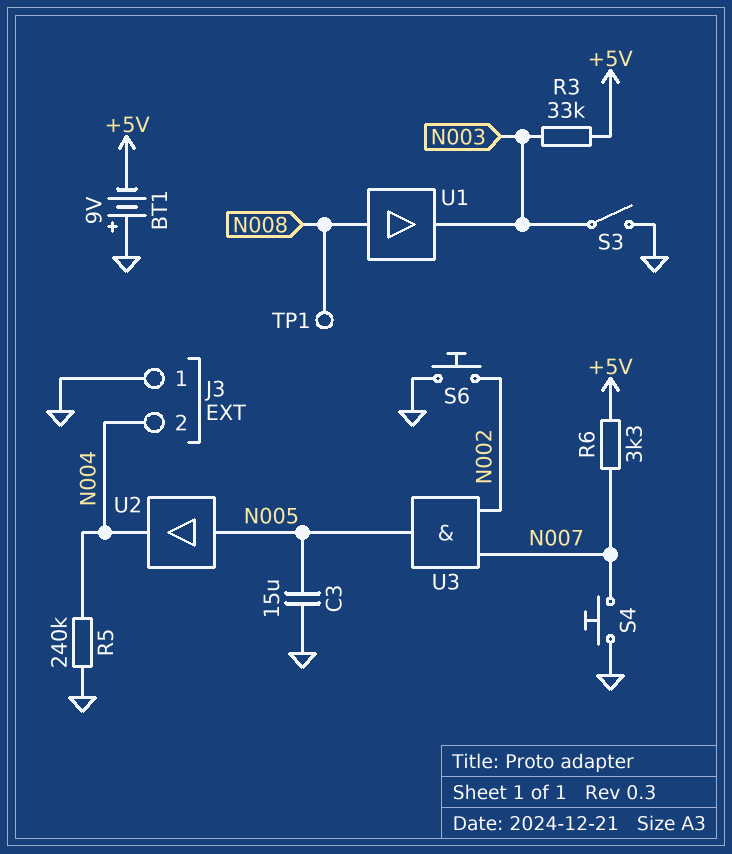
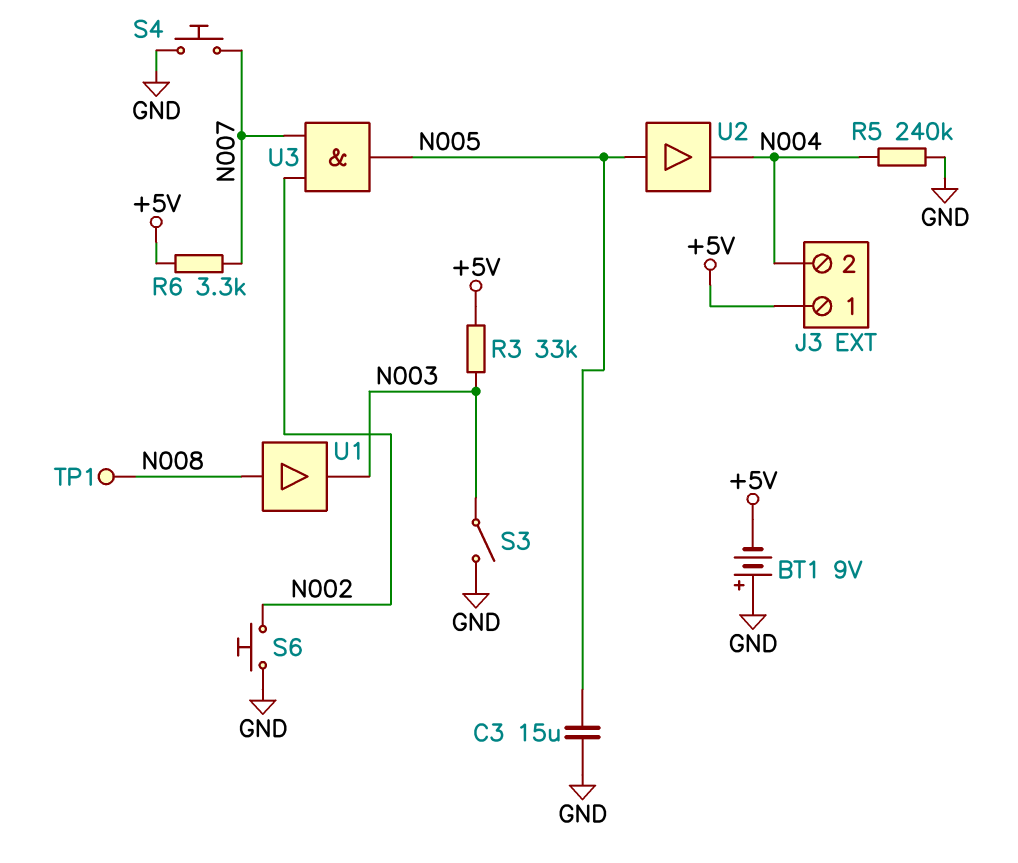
J3 pin 1: GND -> +5V

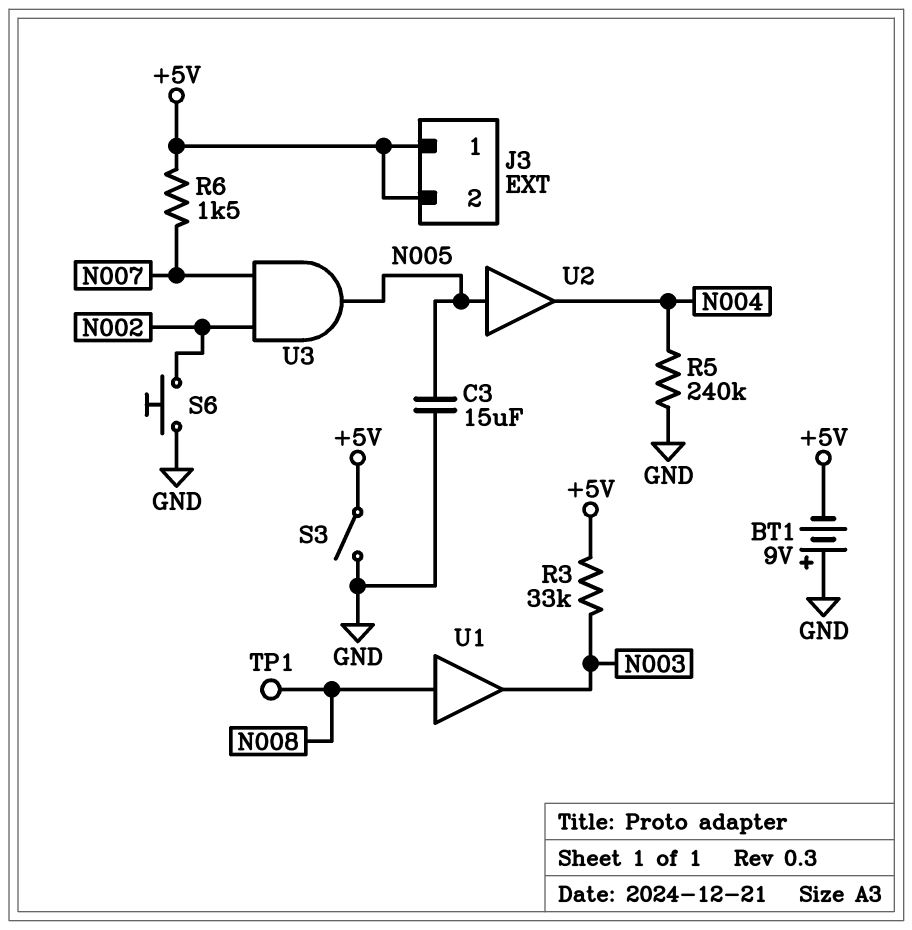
J3 pin 2: N004 -> +5V
R6: 3.3k (+5V, N007) -> 1.5k (+5V, N007)
S3: switch (GND, N003) -> switch (+5V, GND)
S4: button (GND, N007) -> none

